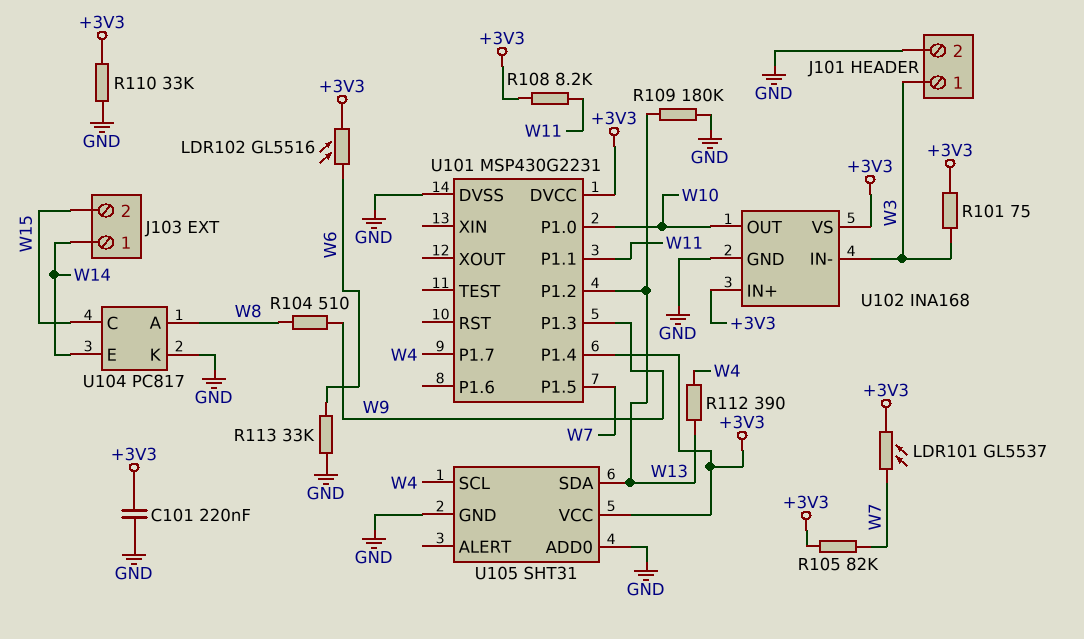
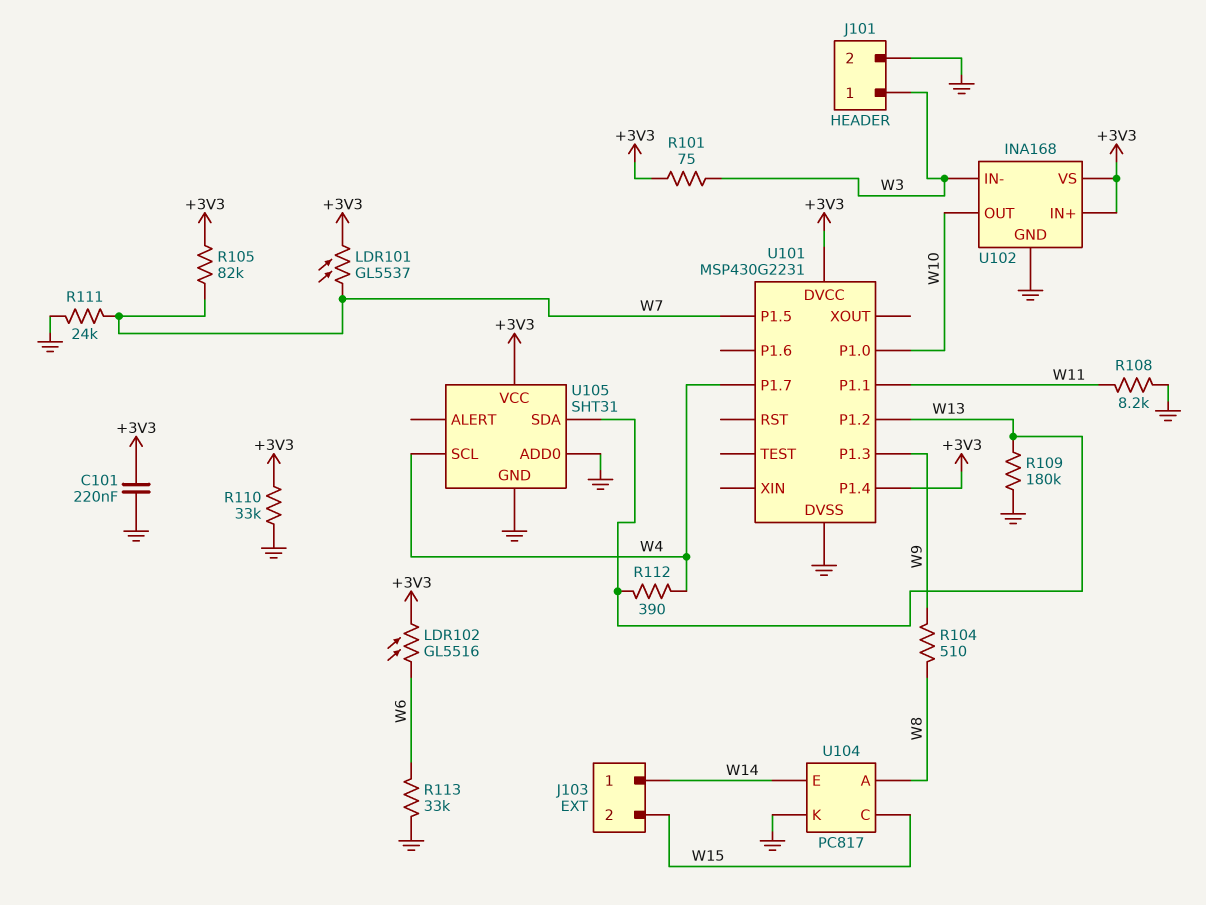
R108: 8.2k (+3V3, W11) -> 8.2k (GND, W11)
R111: none -> 24k (GND, W7)

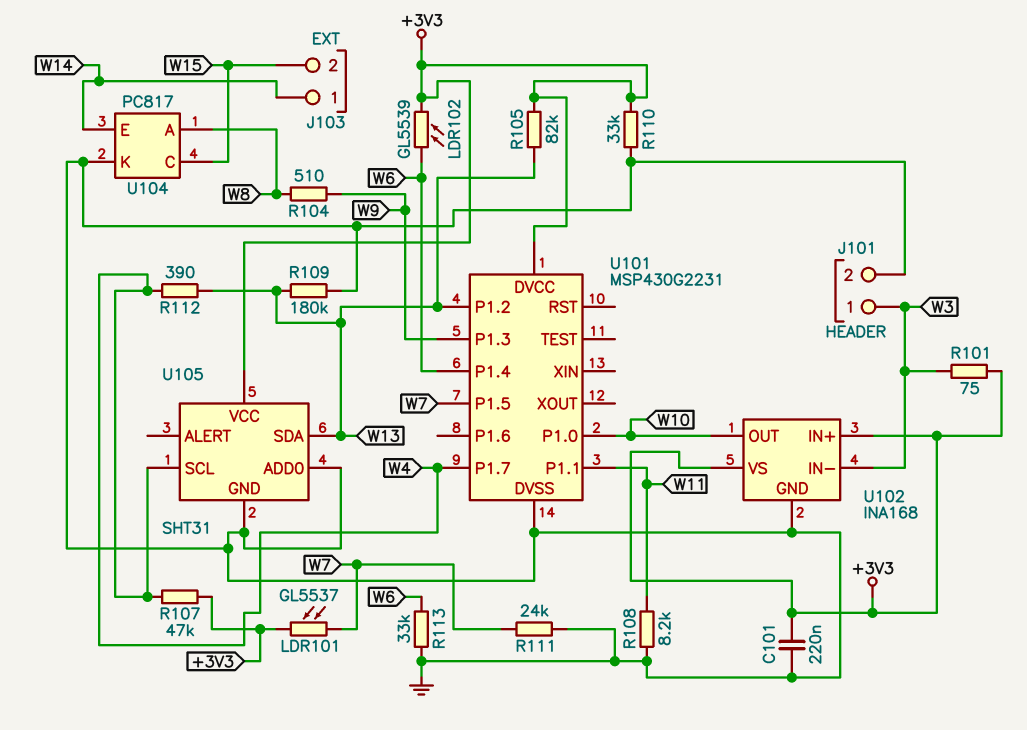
LDR102: GL5516 (+3V3, W6) -> GL5539 (+3V3, W6)
R105: 82k (+3V3, W7) -> 82k (+3V3, W13)
R107: none -> 47k (+3V3, W4)
U101 pin P1.4: +3V3 -> W6

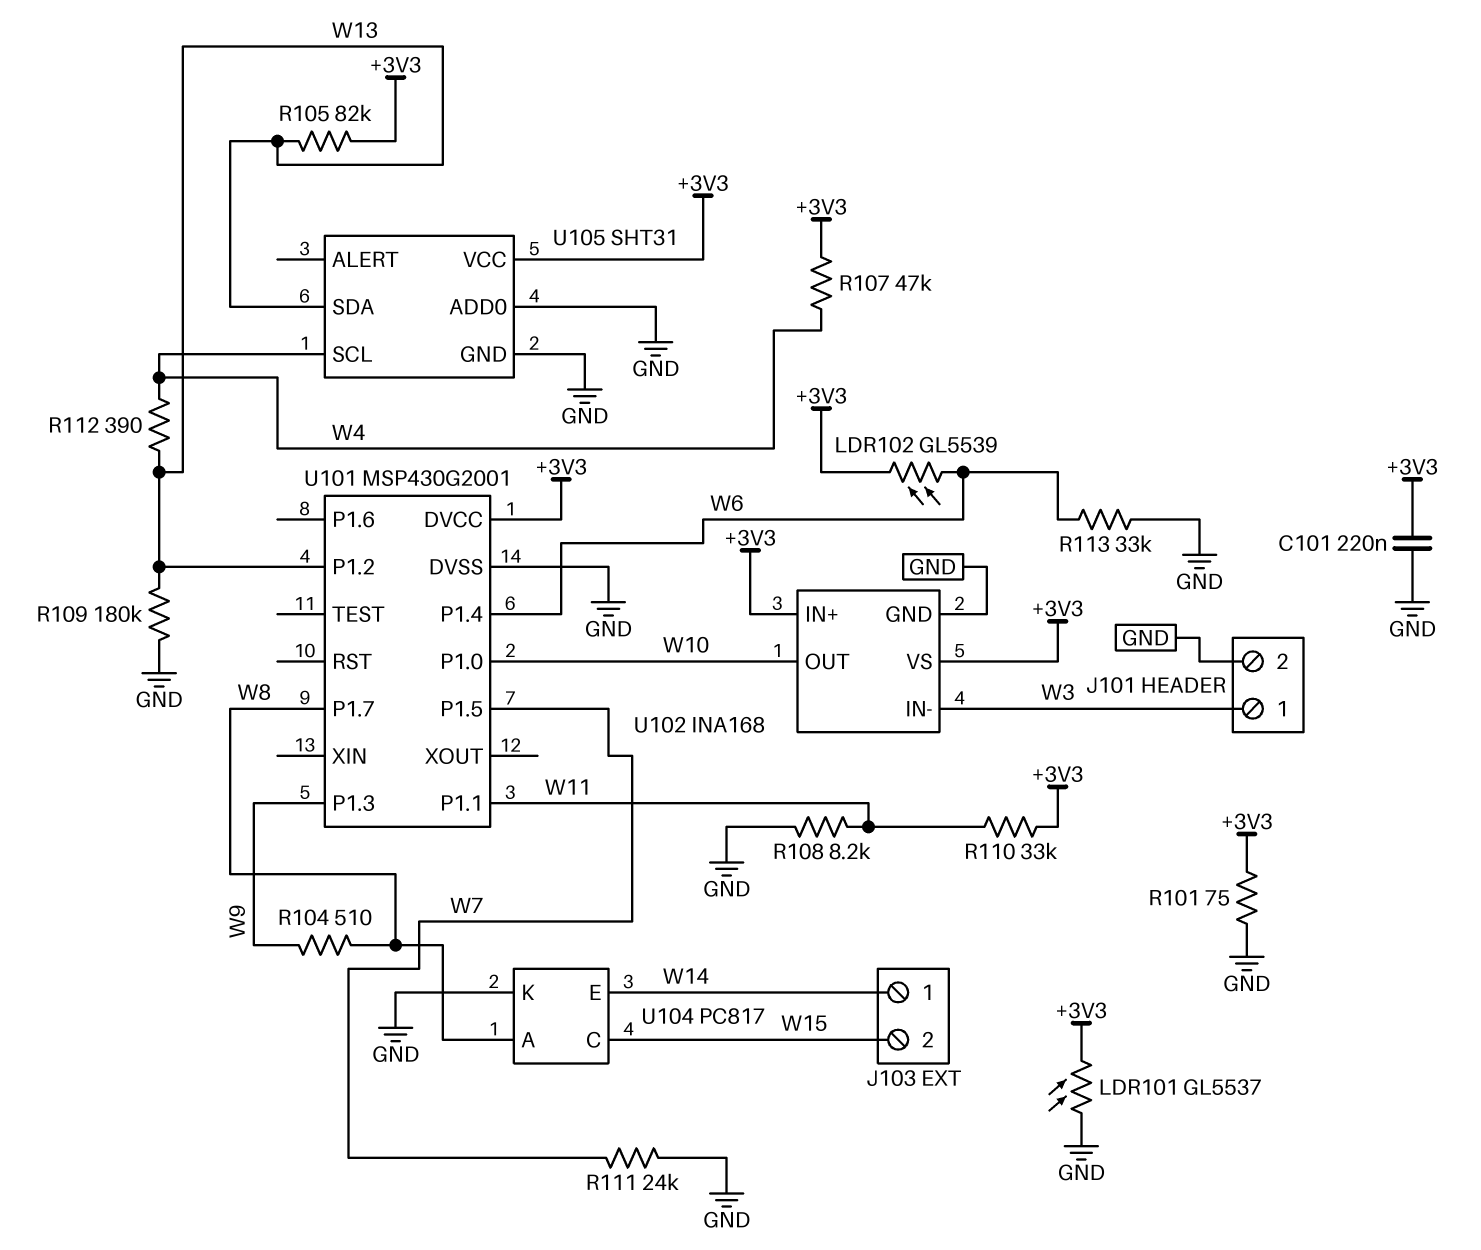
LDR101: GL5537 (+3V3, W7) -> GL5537 (+3V3, GND)
R101: 75 (+3V3, W3) -> 75 (+3V3, GND)
R110: 33k (+3V3, GND) -> 33k (+3V3, W11)
U101: MSP430G2231 -> MSP430G2001
U101 pin P1.7: W4 -> W8

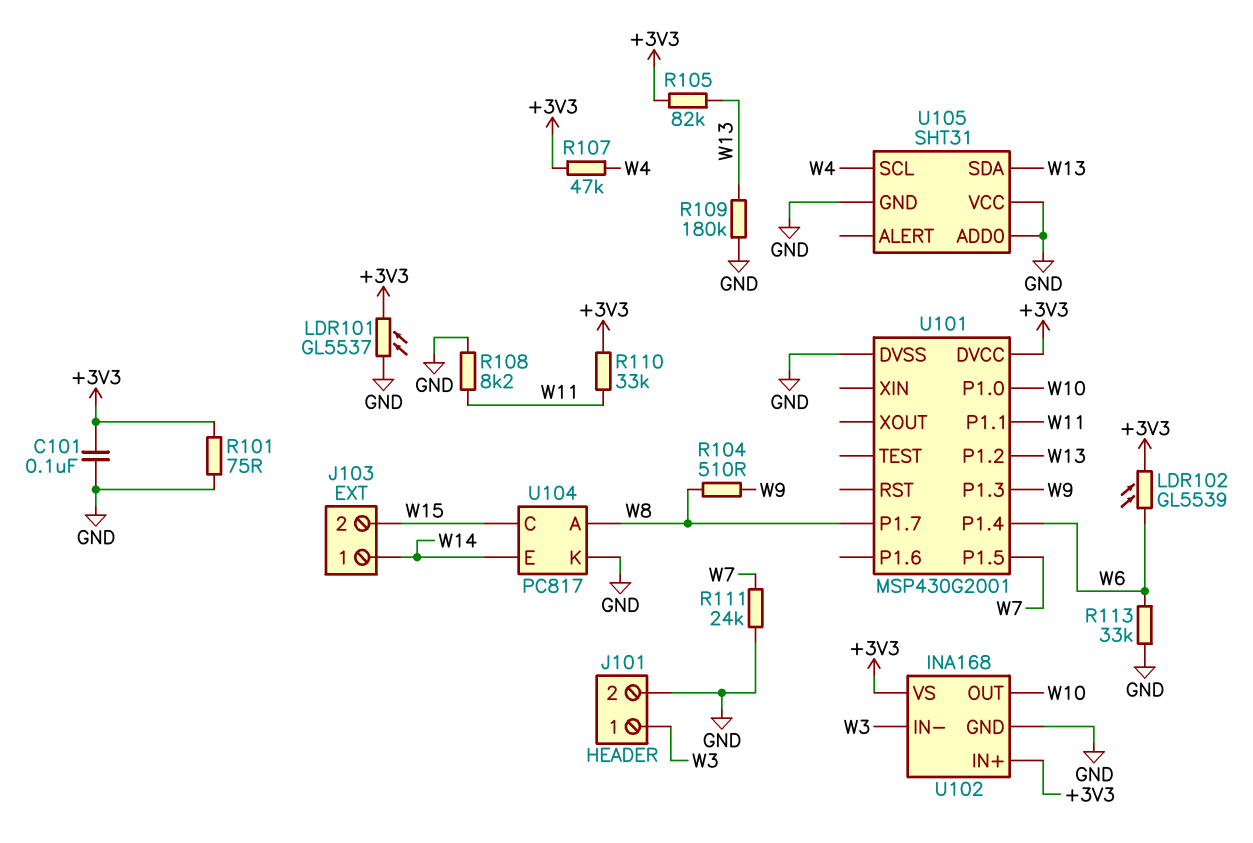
C101: 220nF (+3V3, GND) -> 100nF (+3V3, GND)
R112: 390 (W4, W13) -> none
U105 pin VCC: +3V3 -> GND

